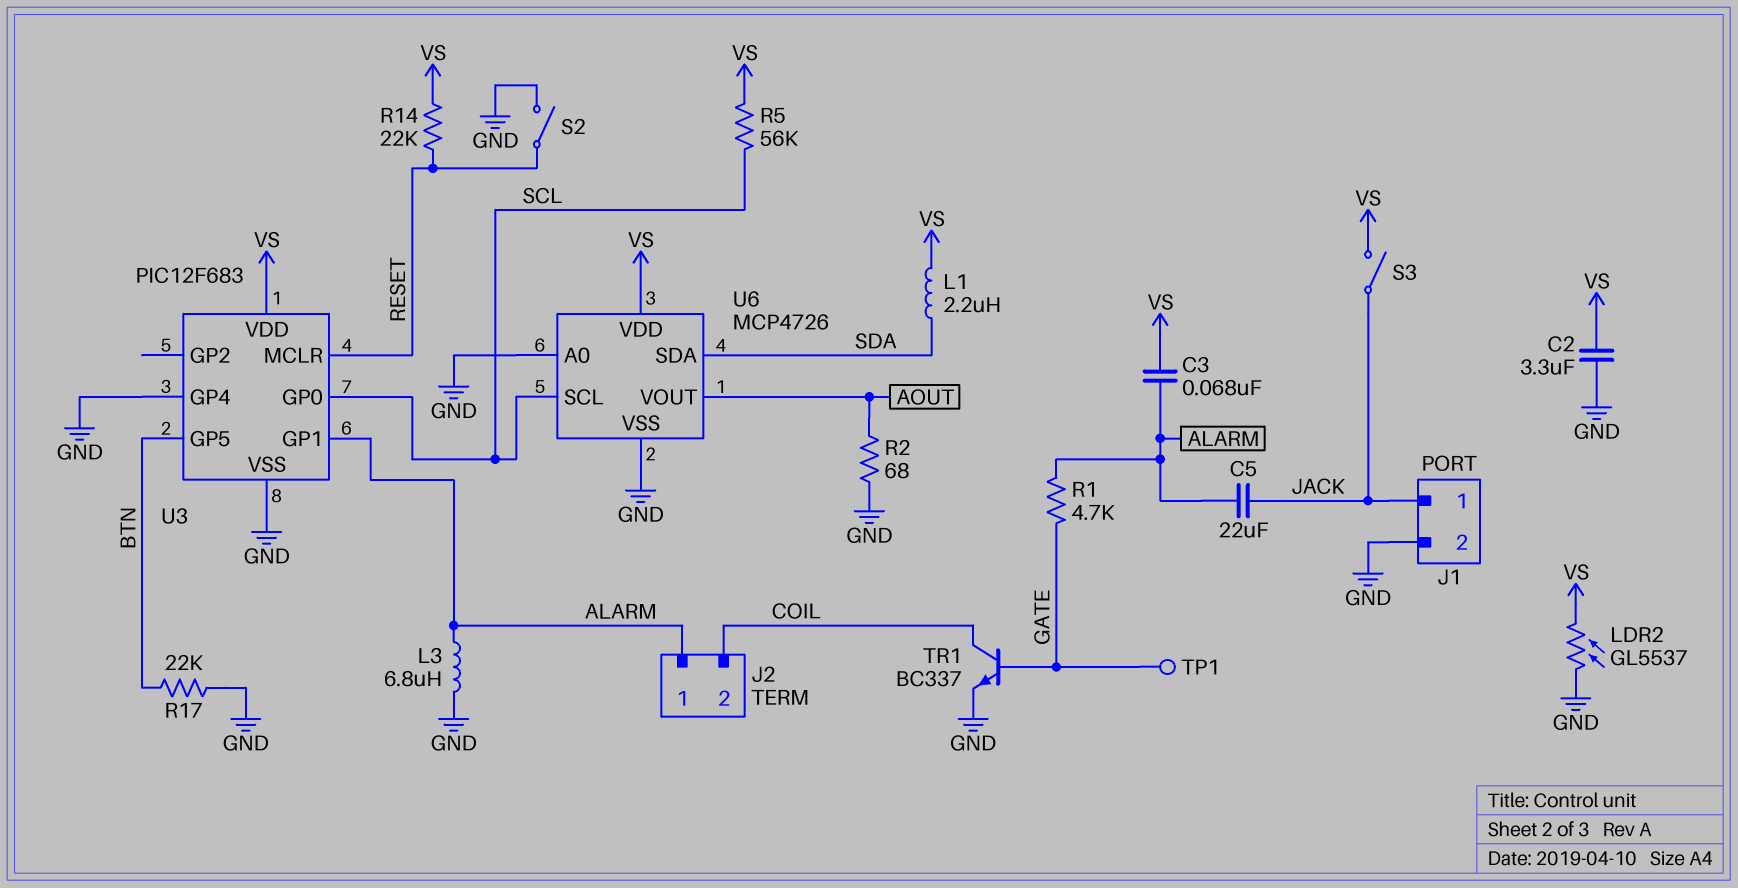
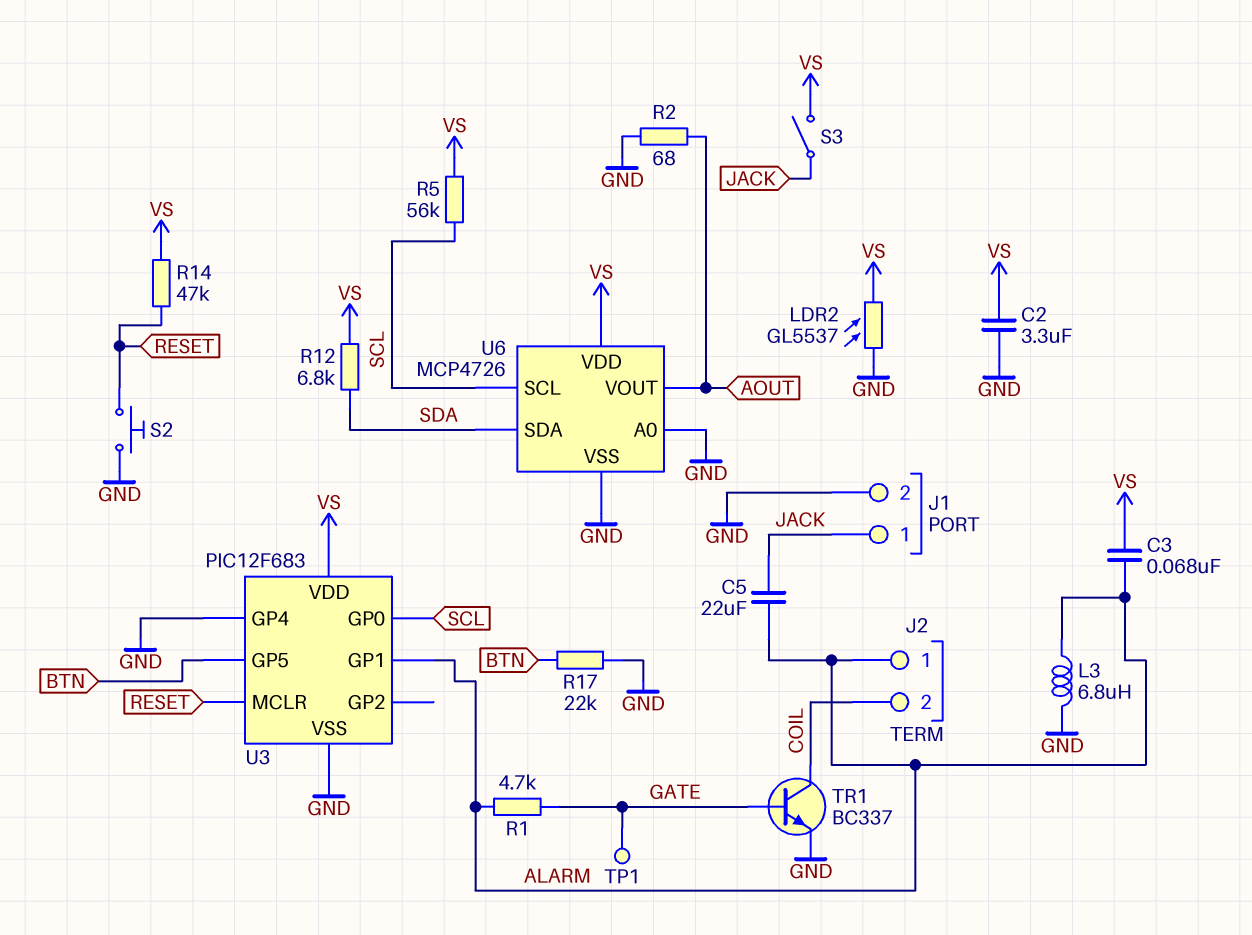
L1: 2.2uH (SDA, VS) -> none
R12: none -> 6.8k (SDA, VS)
R14: 22k (RESET, VS) -> 47k (RESET, VS)
S2: switch (GND, RESET) -> button (GND, RESET)

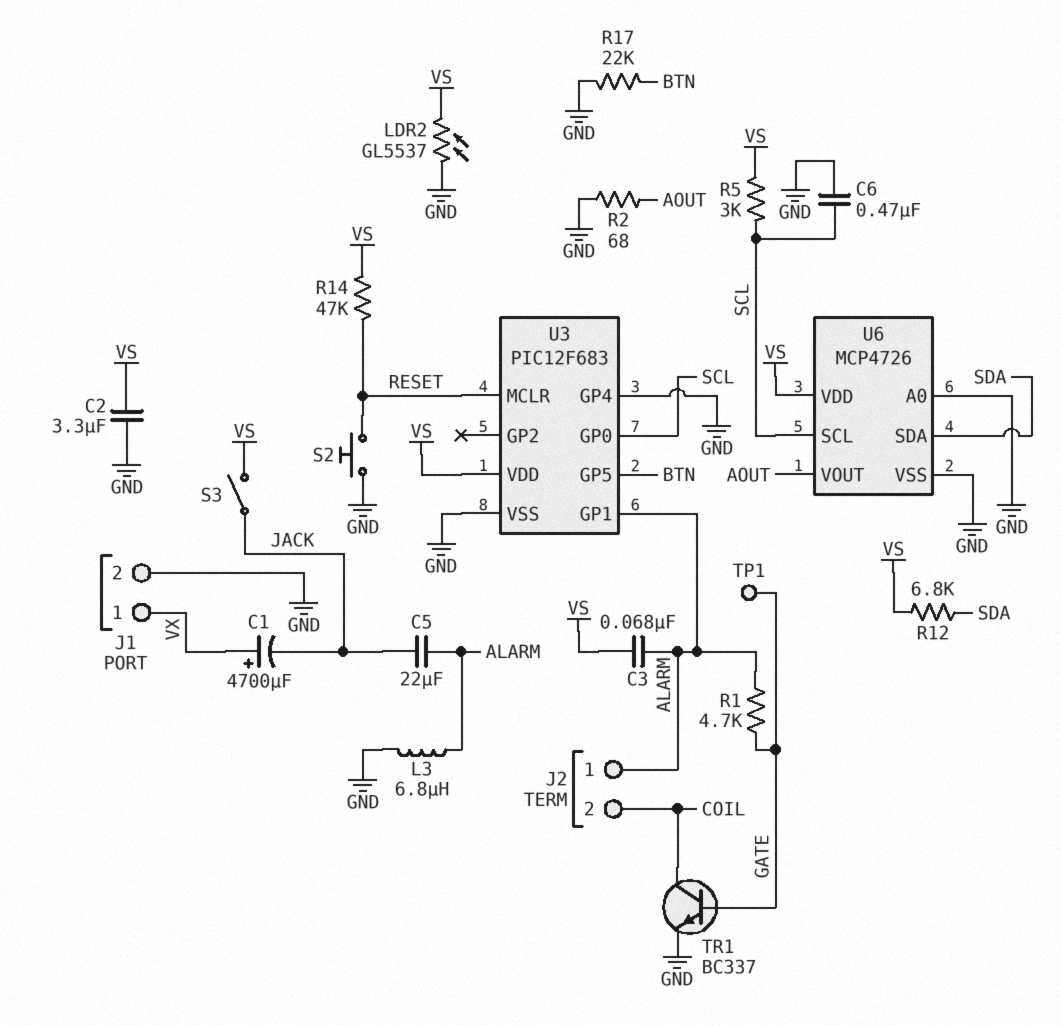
C1: none -> 4700uF (plus VX, minus JACK)
C6: none -> 470nF (GND, SCL)
J1 pin 1: JACK -> VX
R5: 56k (SCL, VS) -> 3k (SCL, VS)

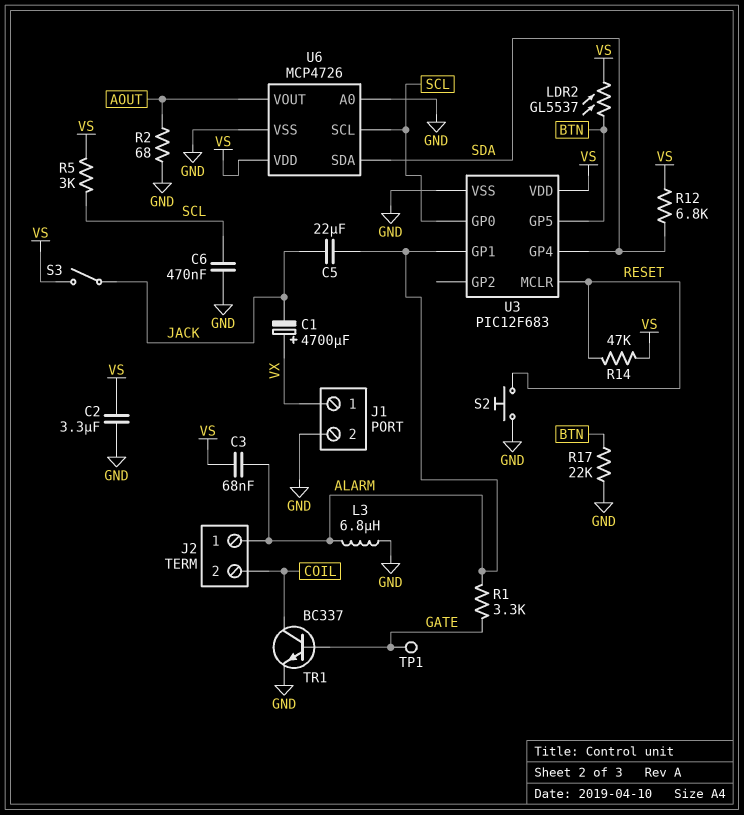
LDR2: GL5537 (GND, VS) -> GL5537 (BTN, VS)
R1: 4.7k (ALARM, GATE) -> 3.3k (ALARM, GATE)
U3 pin GP4: GND -> SDA

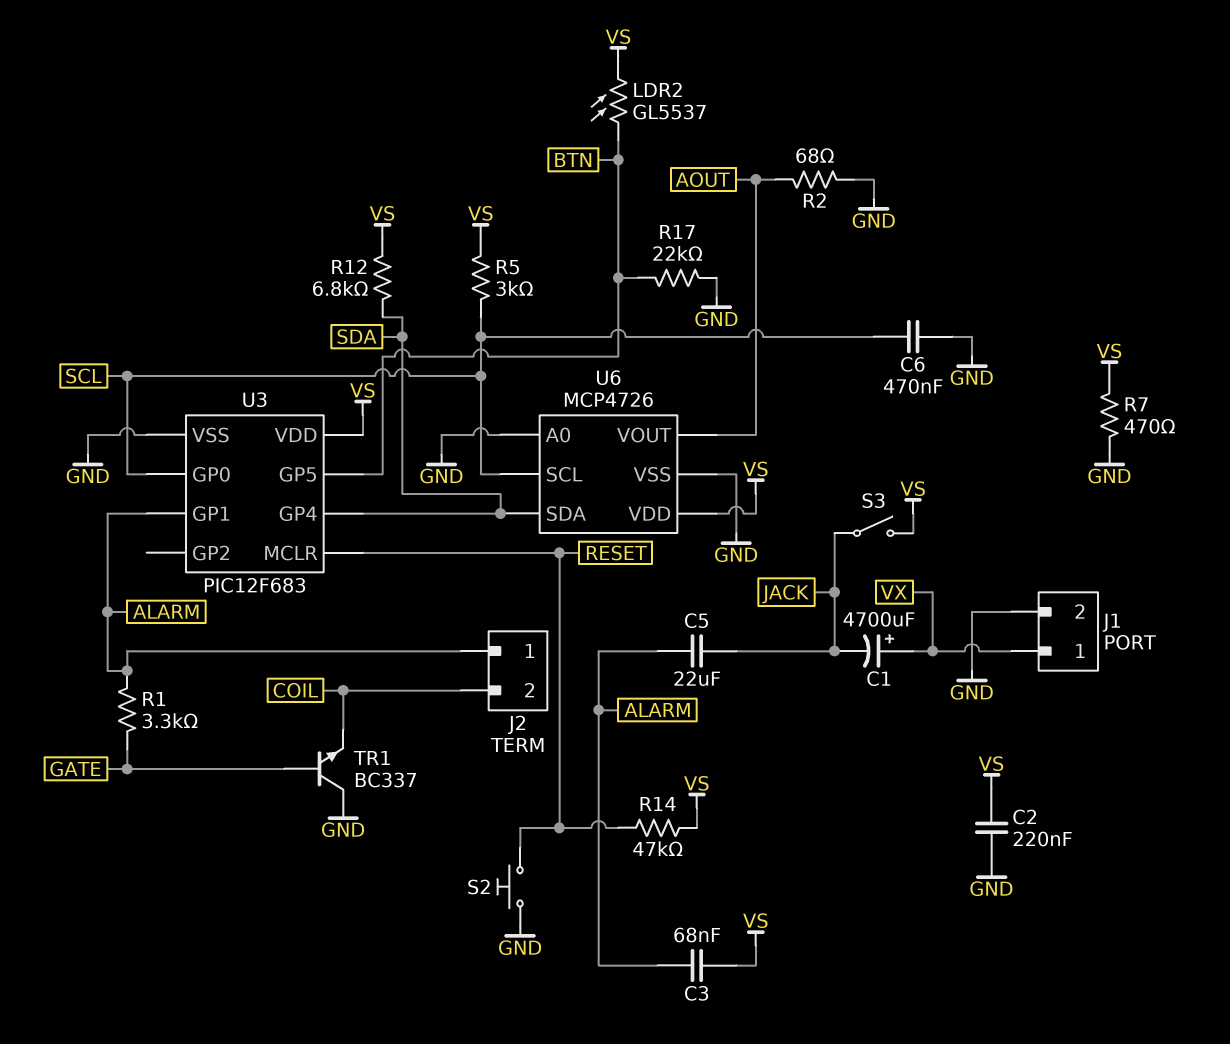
C2: 3.3uF (GND, VS) -> 220nF (GND, VS)
L3: 6.8uH (ALARM, GND) -> none
R7: none -> 470 (GND, VS)
TP1: test point (GATE) -> none
TR1: NPN BC337 (B GATE, C COIL, E GND) -> NPN BC337 (B GATE, C GND, E COIL)

